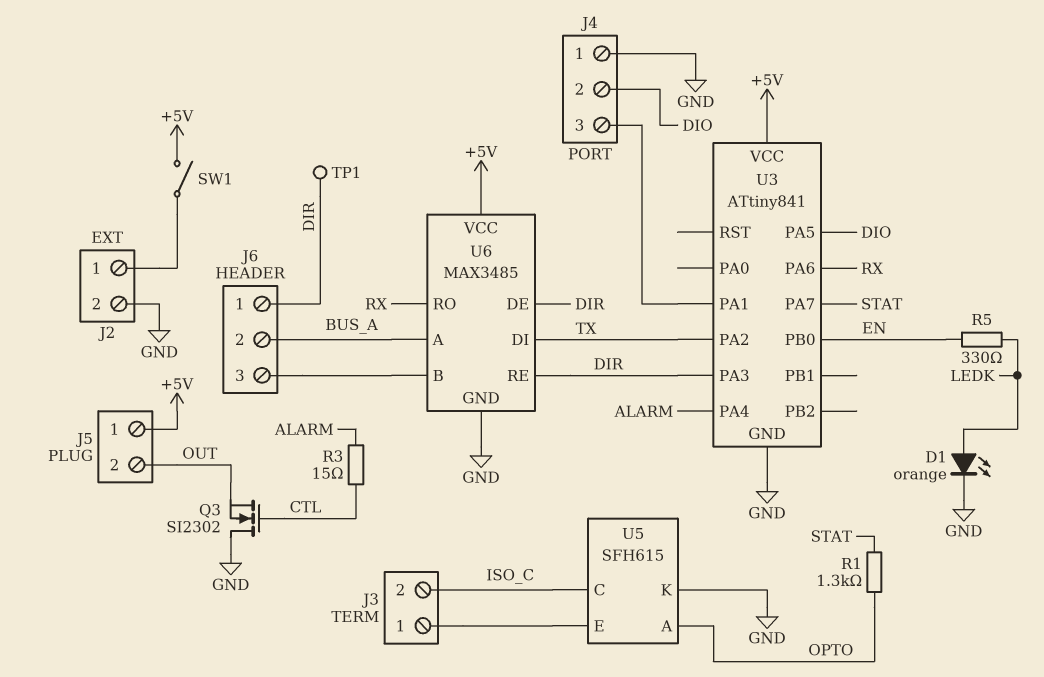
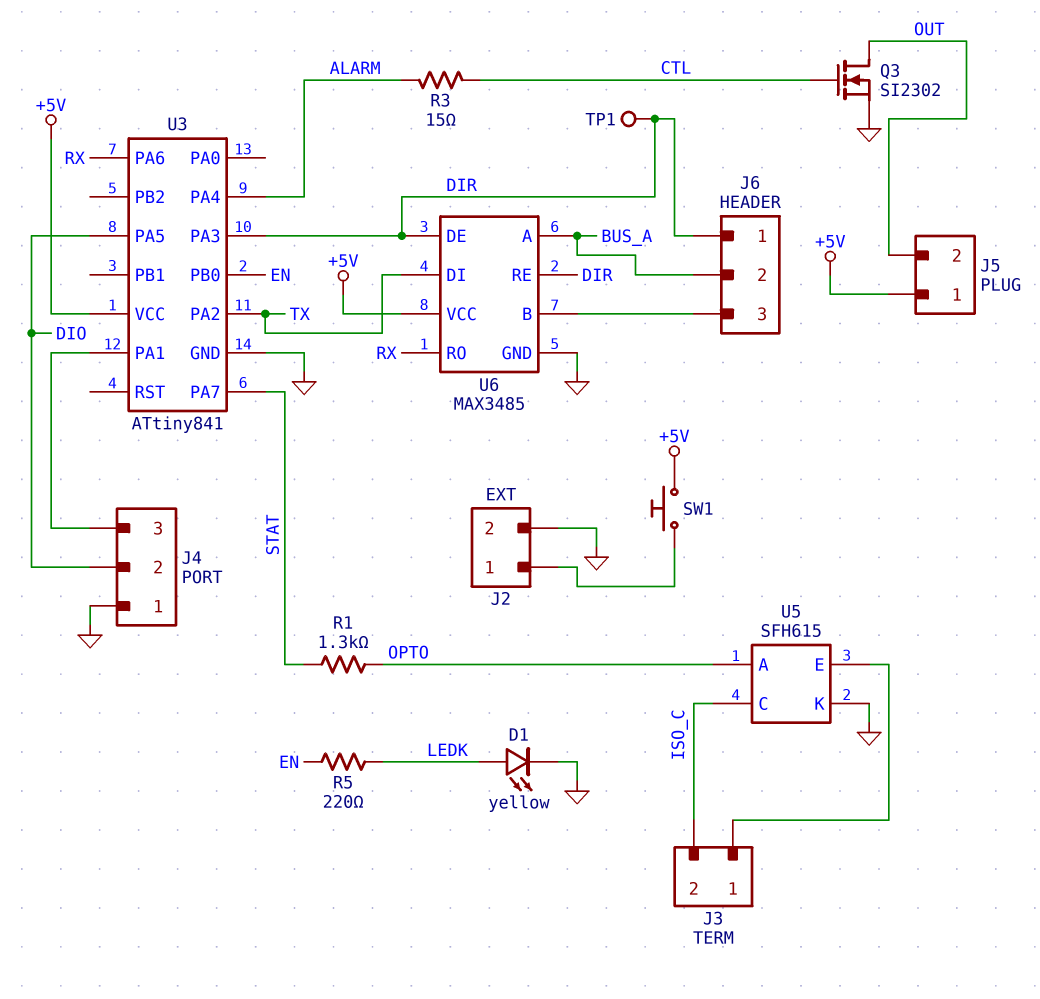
D1: LED orange (A LEDK, K GND) -> LED yellow (A LEDK, K GND)
Q3: NMOS SI2302 (G CTL, D GND, S OUT) -> NMOS SI2302 (G CTL, D OUT, S GND)
R5: 330 (EN, LEDK) -> 220 (EN, LEDK)
SW1: switch (+5V, J2/1) -> button (+5V, J2/1)

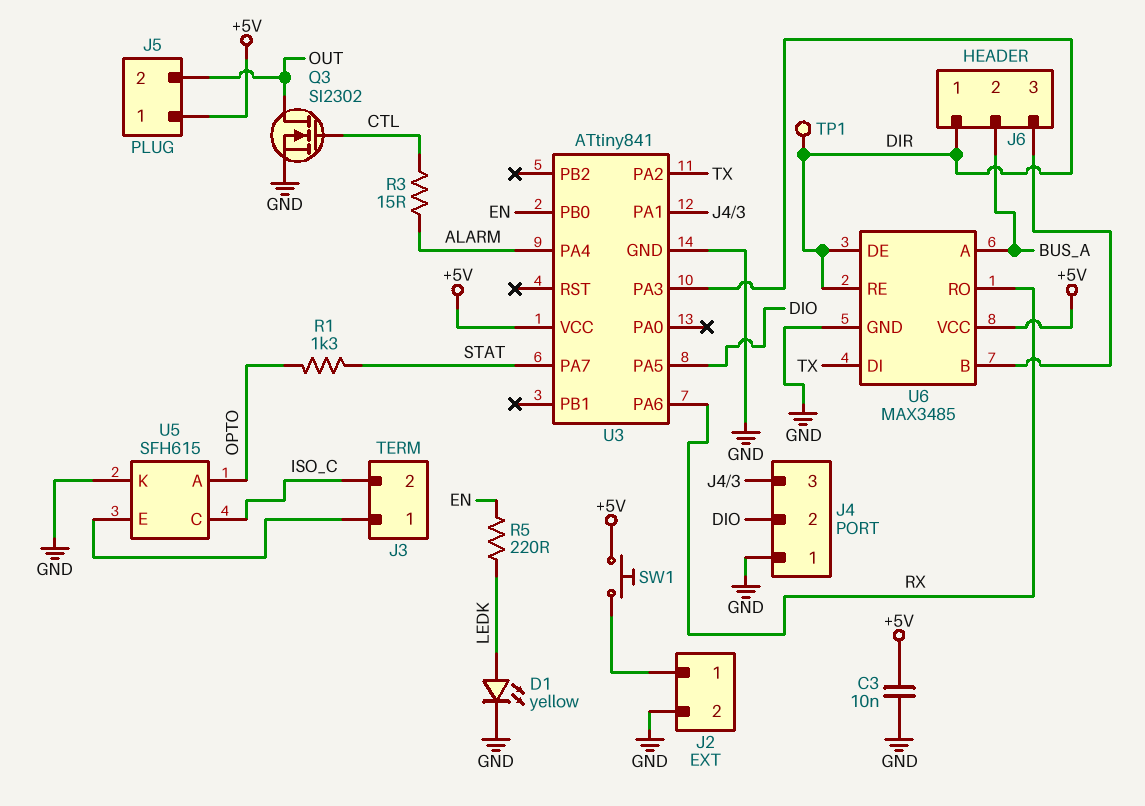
C3: none -> 10nF (+5V, GND)

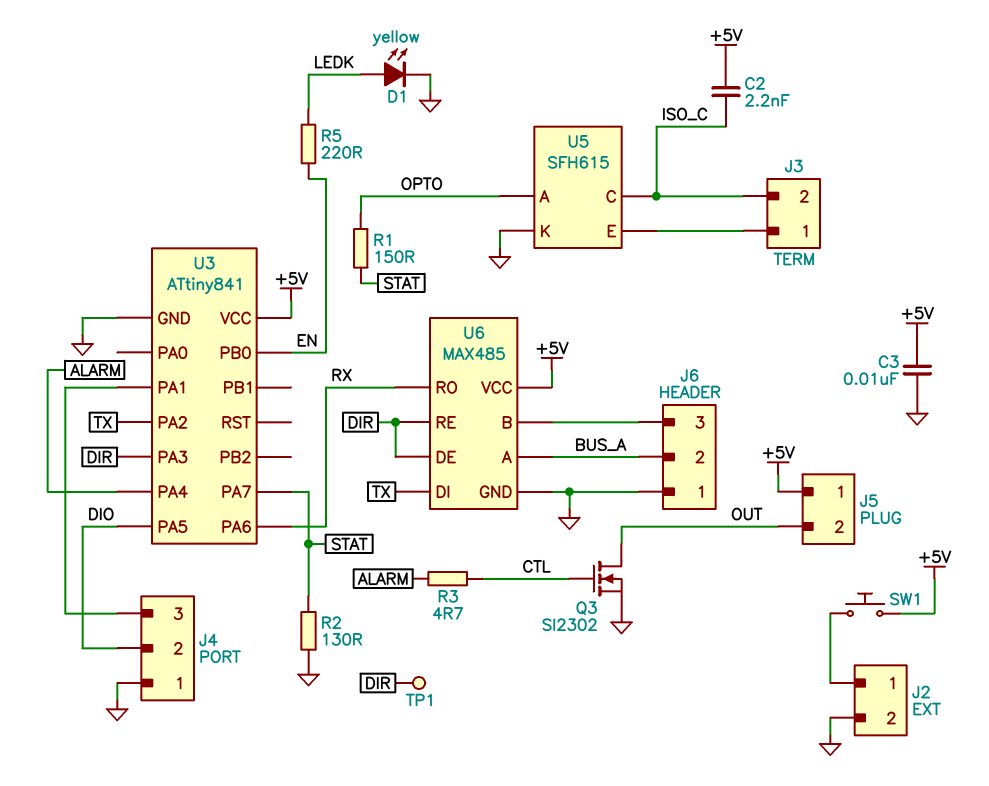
C2: none -> 2.2nF (+5V, ISO_C)
J6 pin 1: DIR -> GND
R1: 1.3k (OPTO, STAT) -> 150 (OPTO, STAT)
R2: none -> 130 (GND, STAT)
R3: 15 (ALARM, CTL) -> 4.7 (ALARM, CTL)
U6: MAX3485 -> MAX485

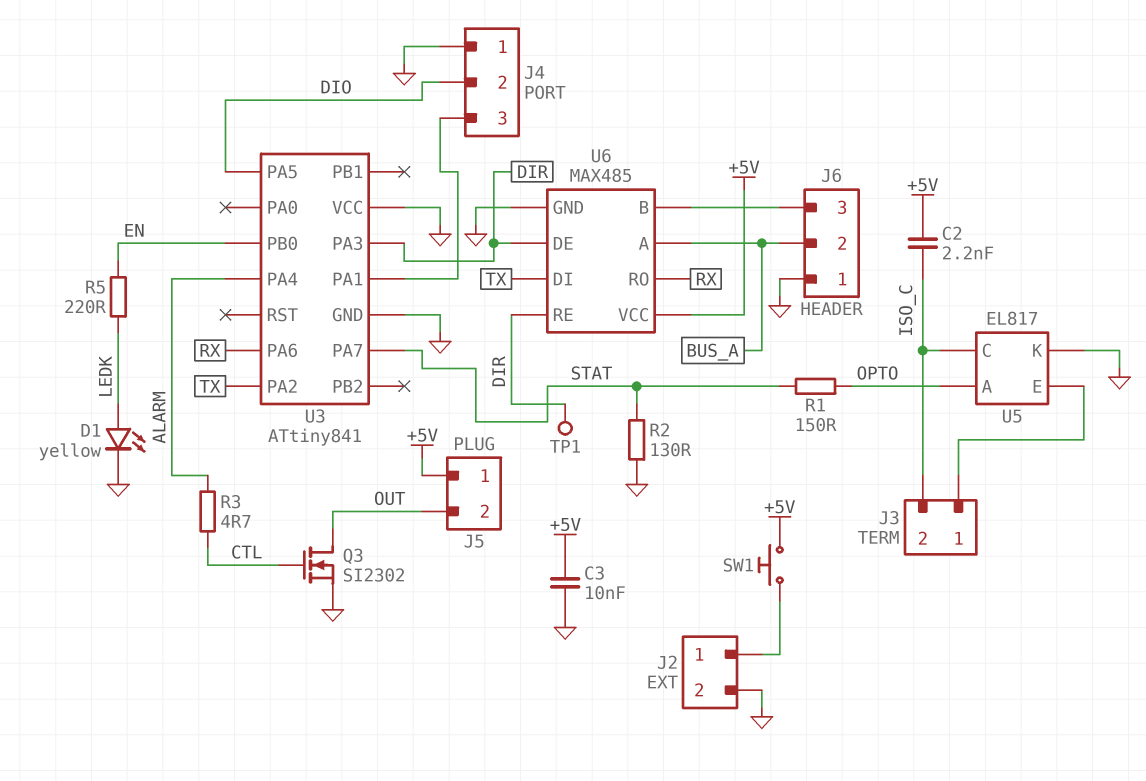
U3 pin VCC: +5V -> GND
U5: SFH615 -> EL817

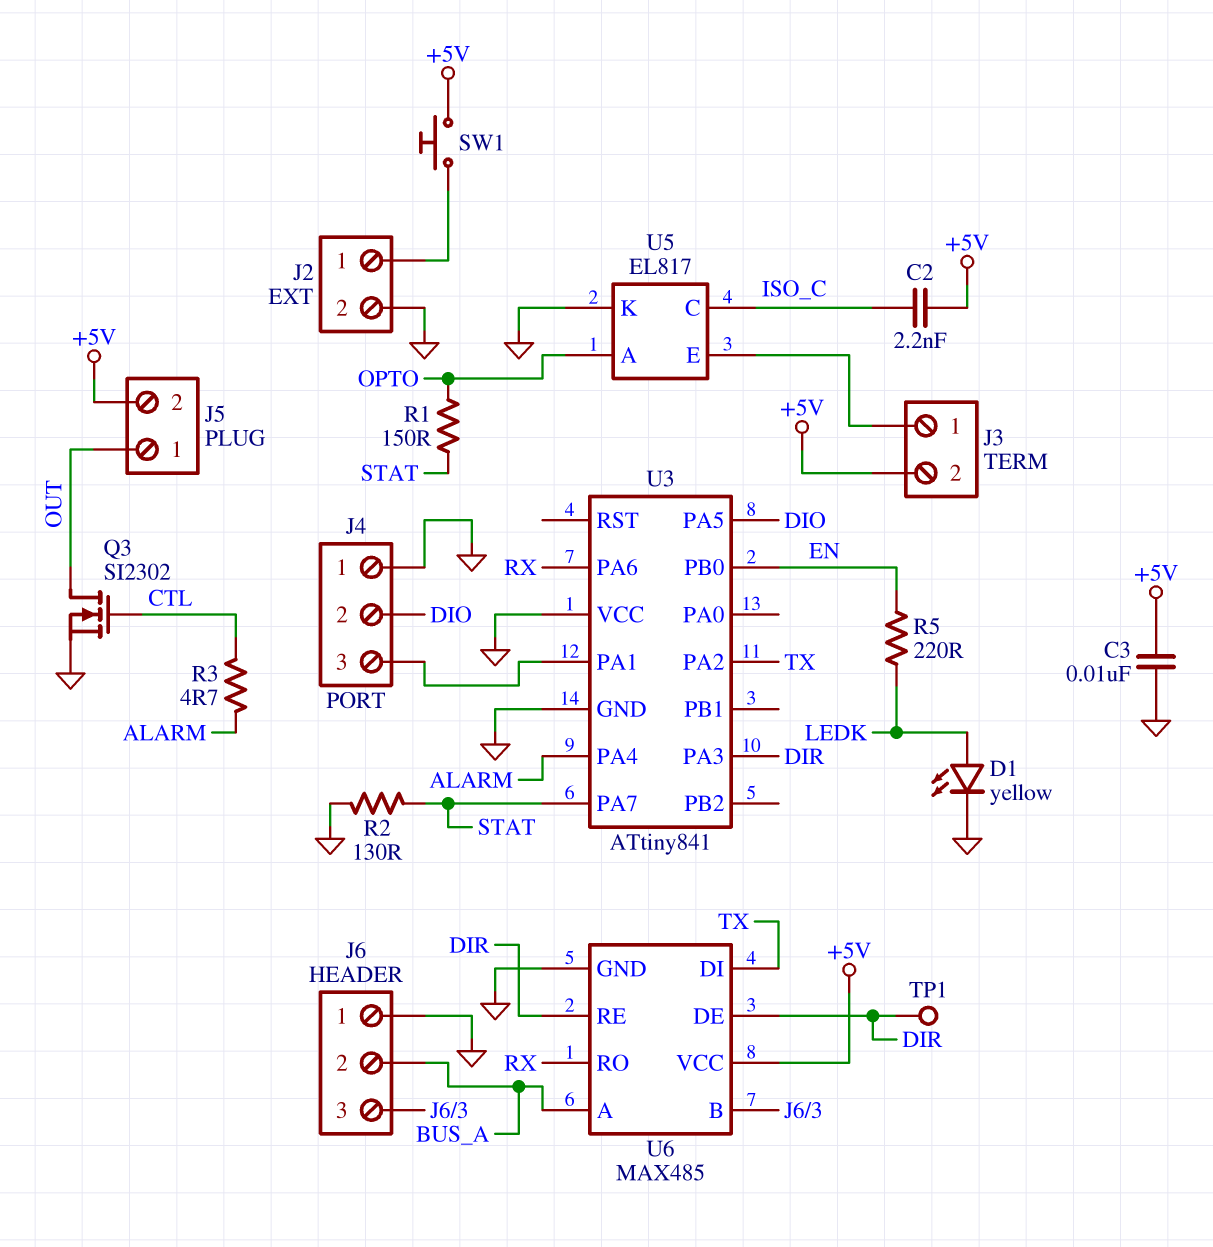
J3 pin 2: ISO_C -> +5V
J5 pin 1: +5V -> OUT
J5 pin 2: OUT -> +5V

